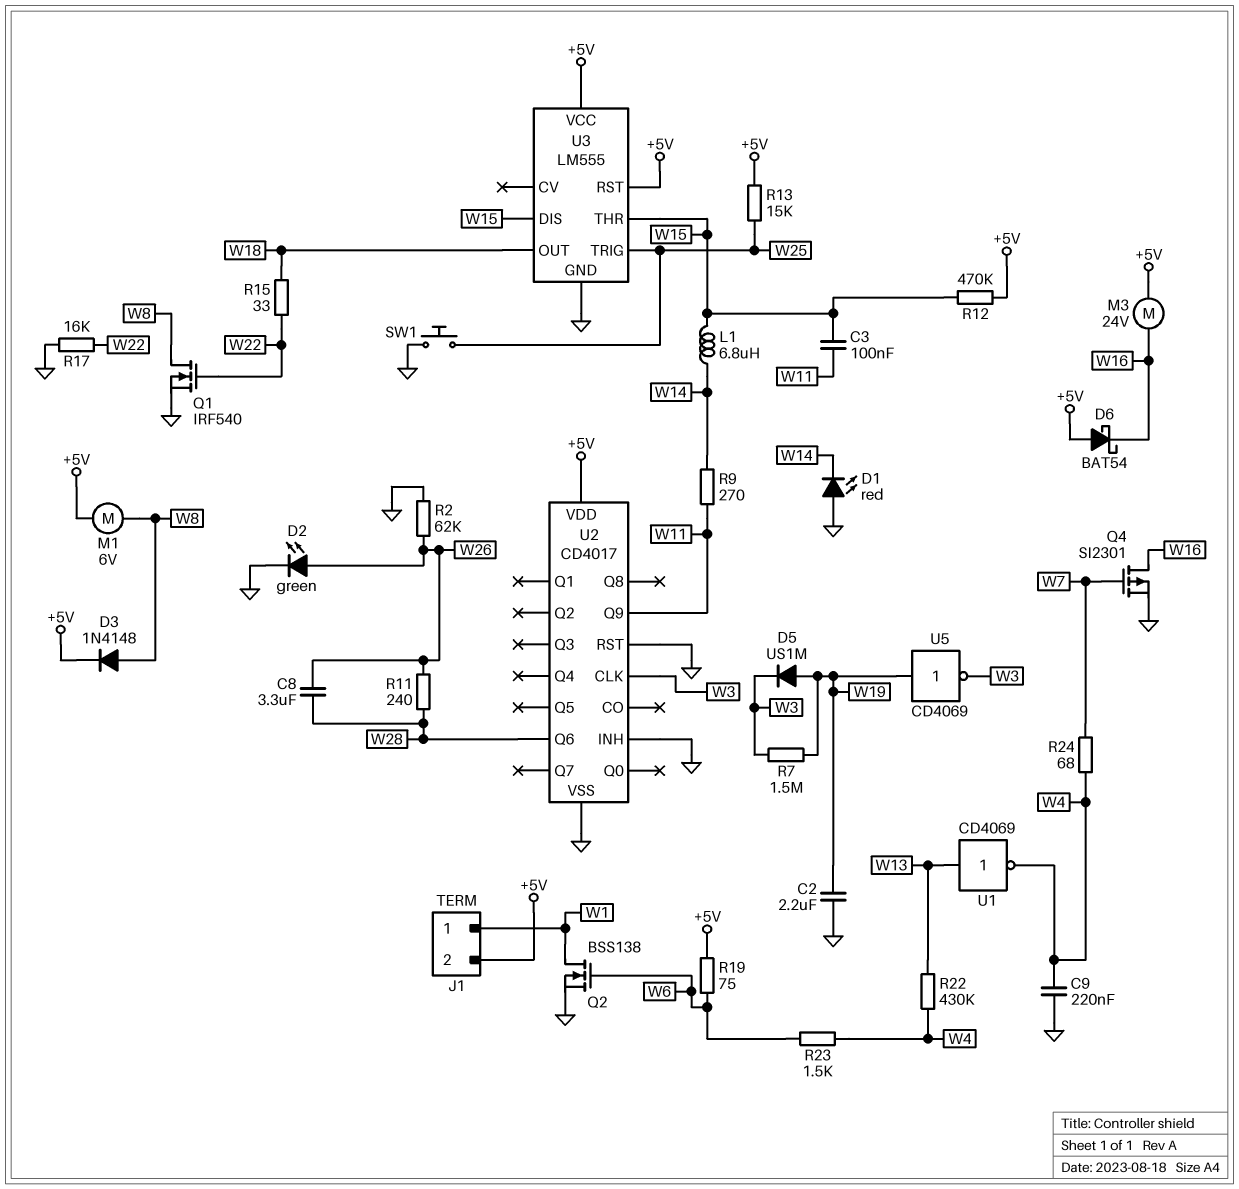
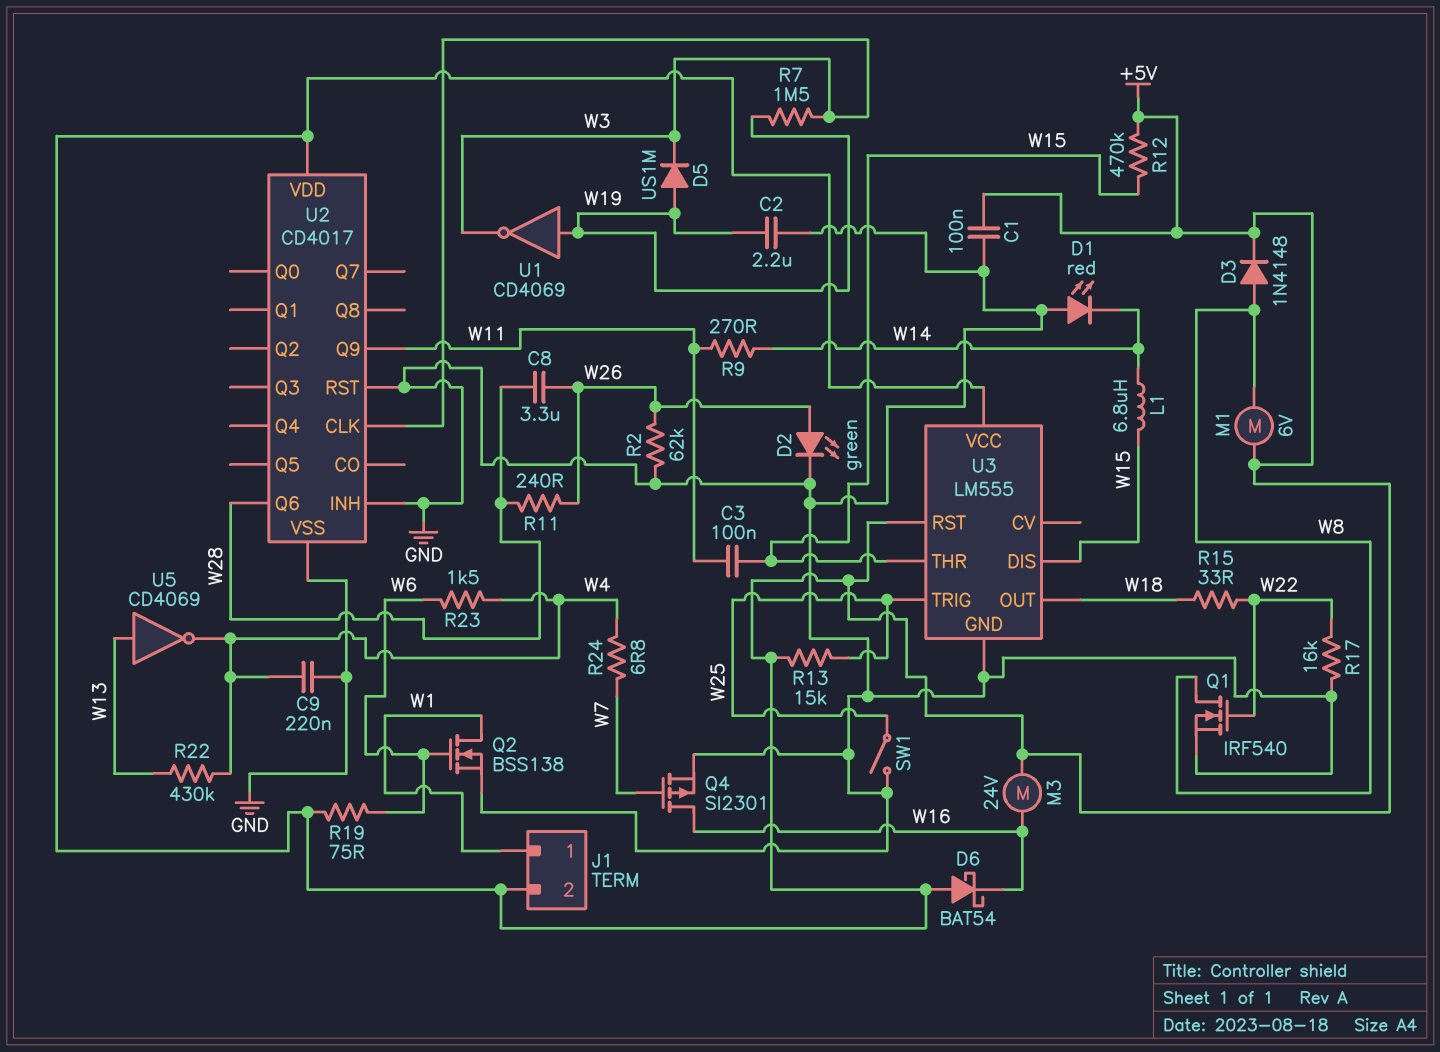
C1: none -> 100nF (+5V, GND)
R24: 68 (W4, W7) -> 6.8 (W4, W7)
SW1: button (GND, W25) -> switch (GND, W25)
U1: NOT CD4069 (in W13, out W4) -> NOT CD4069 (in W19, out W3)
U5: NOT CD4069 (in W19, out W3) -> NOT CD4069 (in W13, out W4)

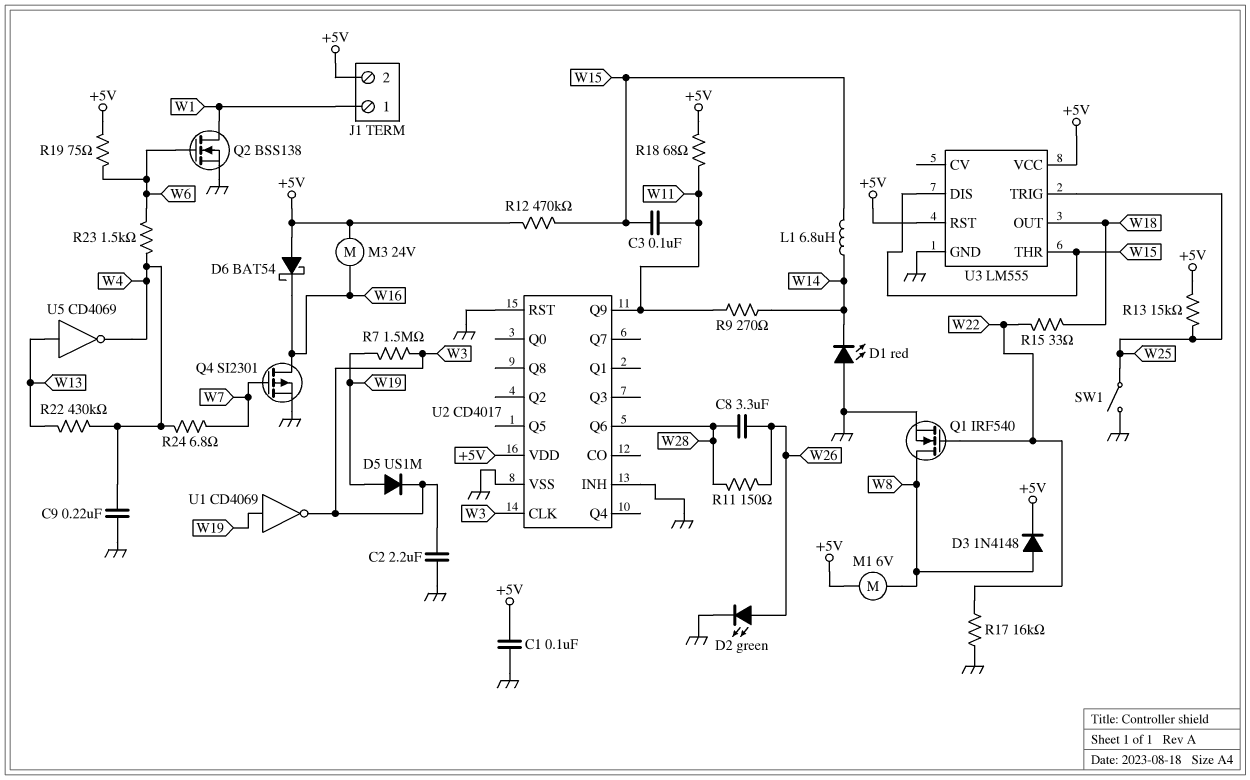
C2: 2.2uF (GND, W19) -> 2.2uF (GND, W3)
R2: 62k (GND, W26) -> none
R11: 240 (W26, W28) -> 150 (W26, W28)
R18: none -> 68 (+5V, W11)

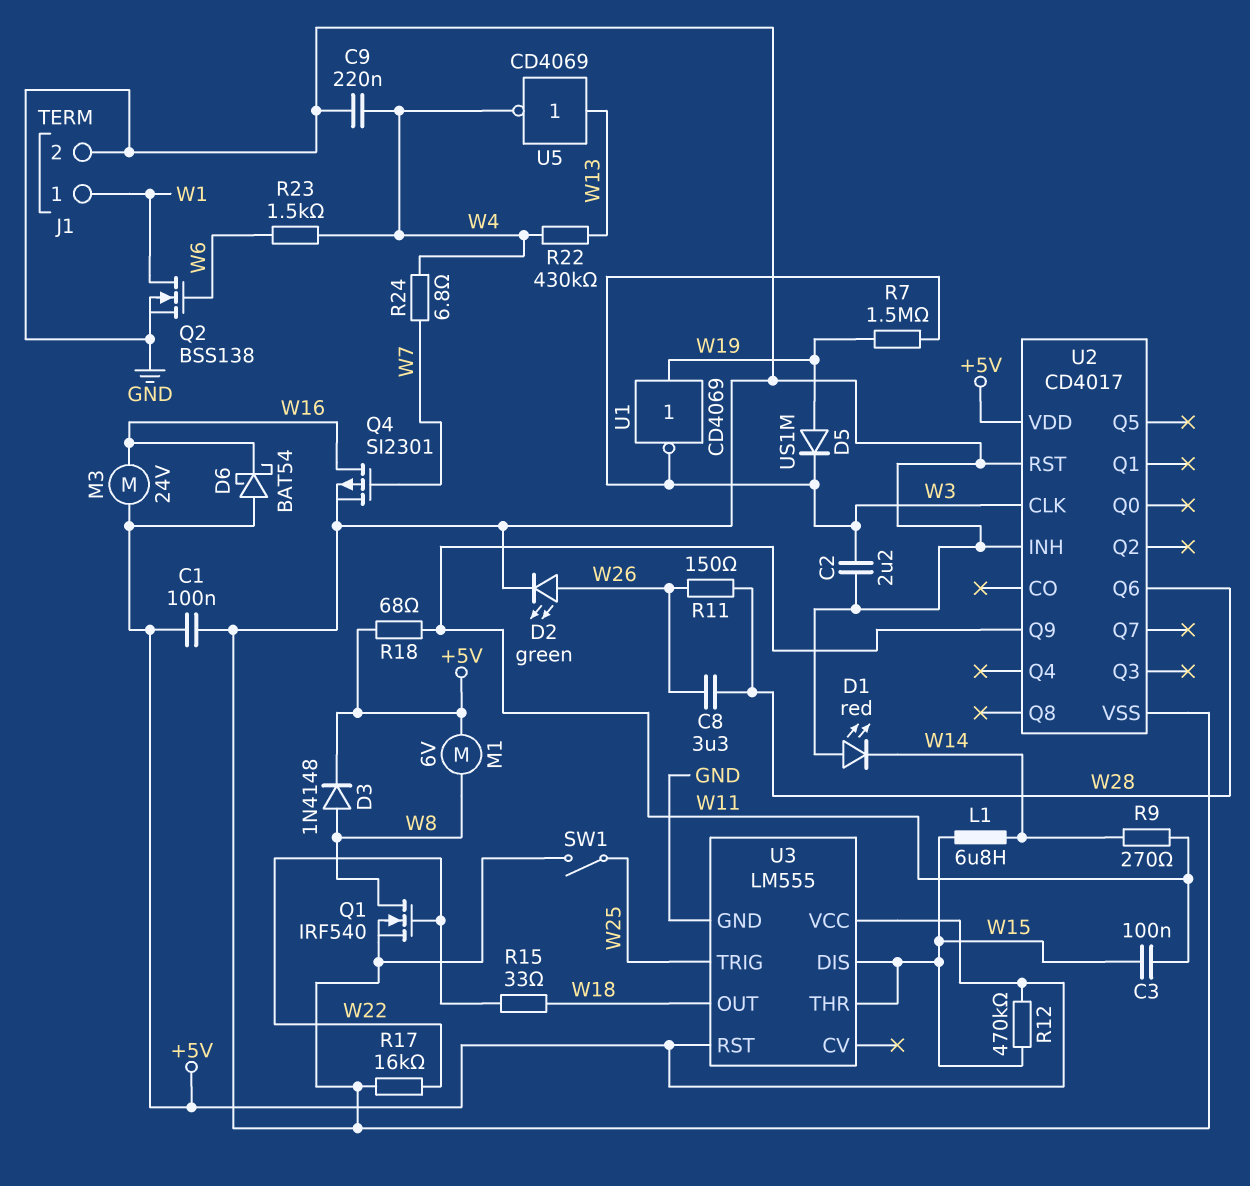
J1 pin 2: +5V -> GND
R13: 15k (+5V, W25) -> none
R19: 75 (+5V, W6) -> none

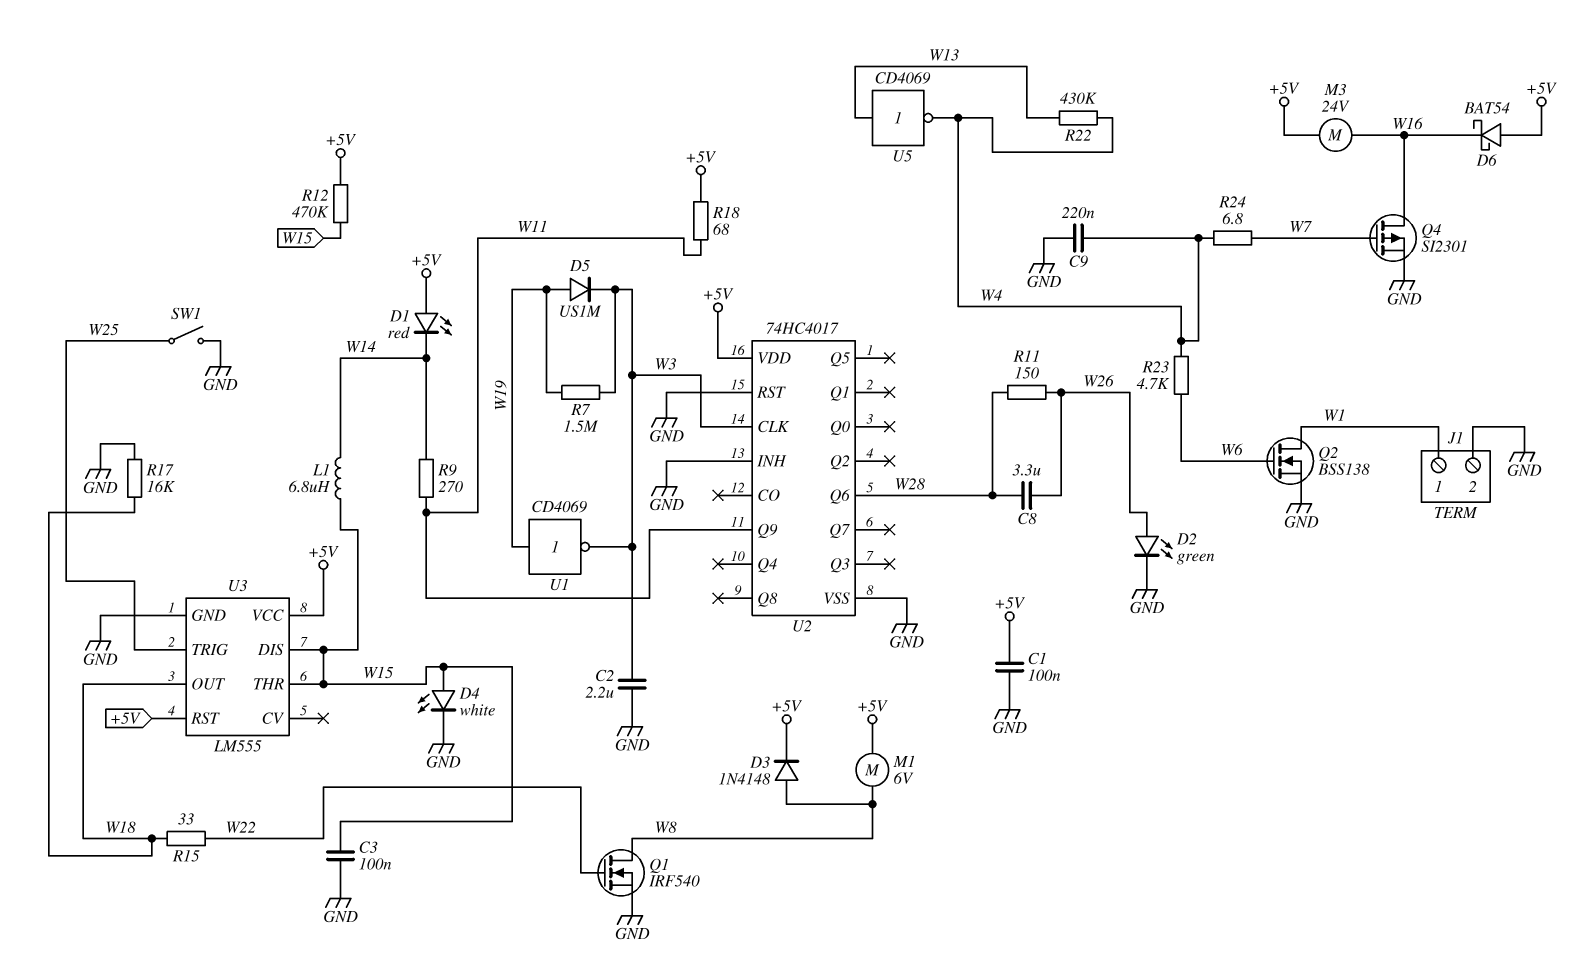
C3: 100nF (W11, W15) -> 100nF (GND, W15)
D1: LED red (A GND, K W14) -> LED red (A +5V, K W14)
D4: none -> LED white (A W15, K GND)
R17: 16k (GND, W22) -> 16k (GND, W18)
R23: 1.5k (W4, W6) -> 4.7k (W4, W6)
U2: CD4017 -> 74HC4017

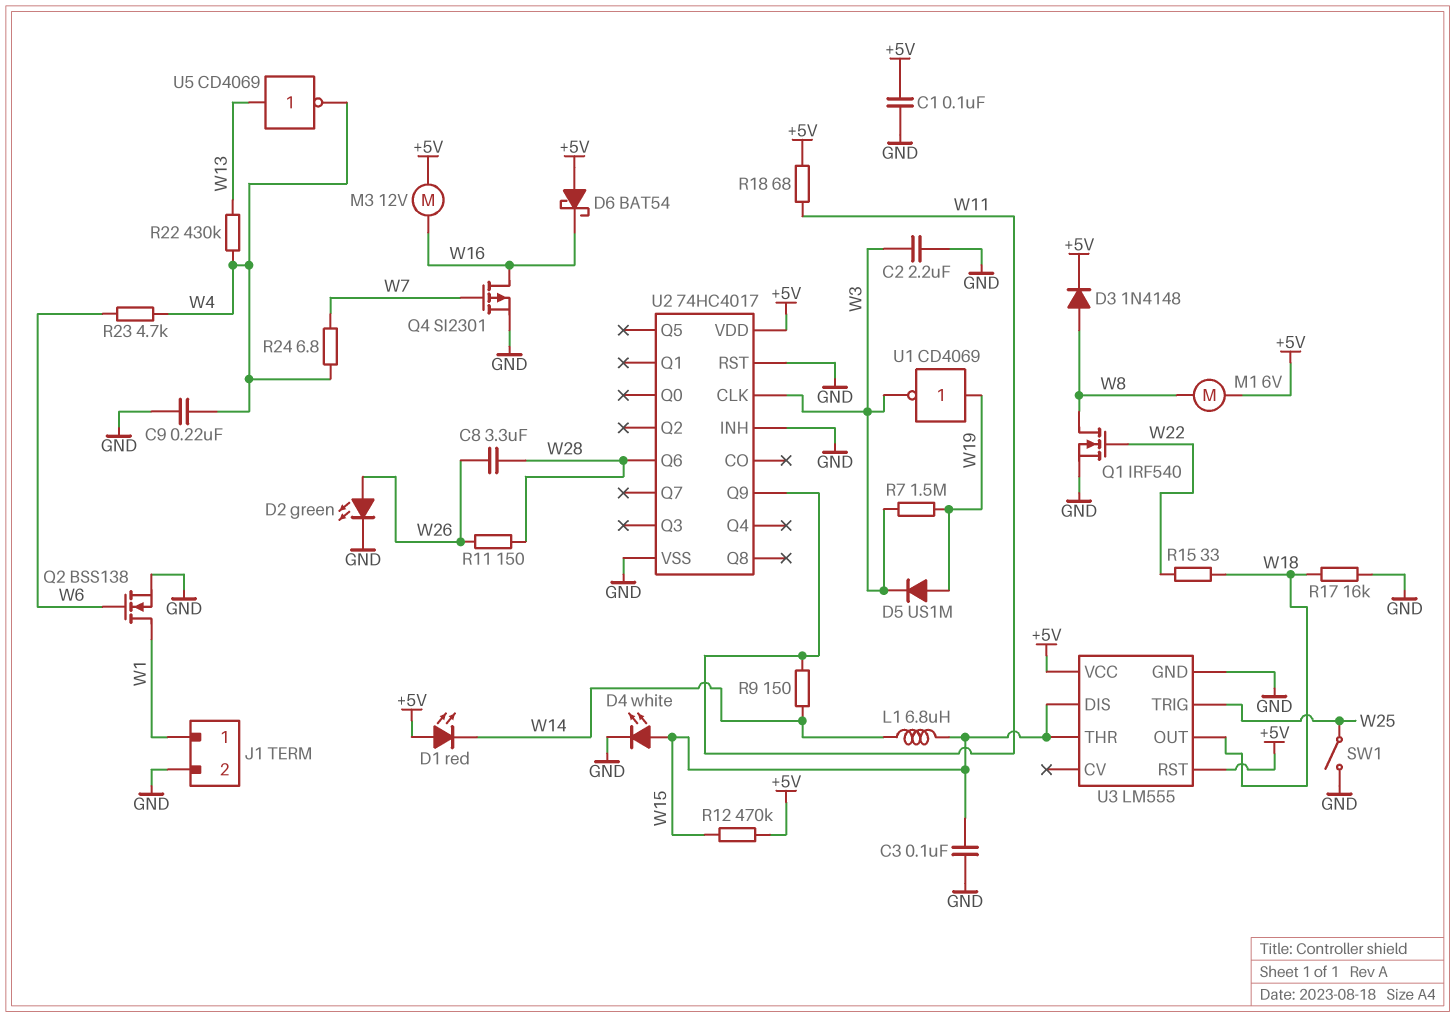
M3: motor 24V (+5V, W16) -> motor 12V (+5V, W16)
R9: 270 (W11, W14) -> 150 (W11, W14)

